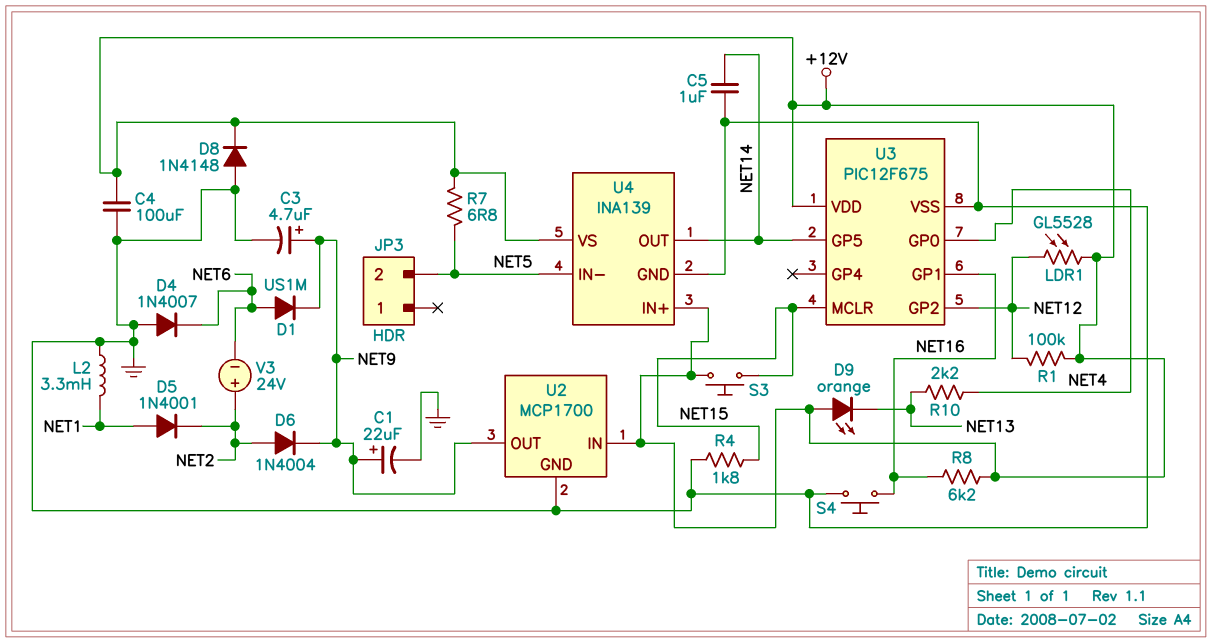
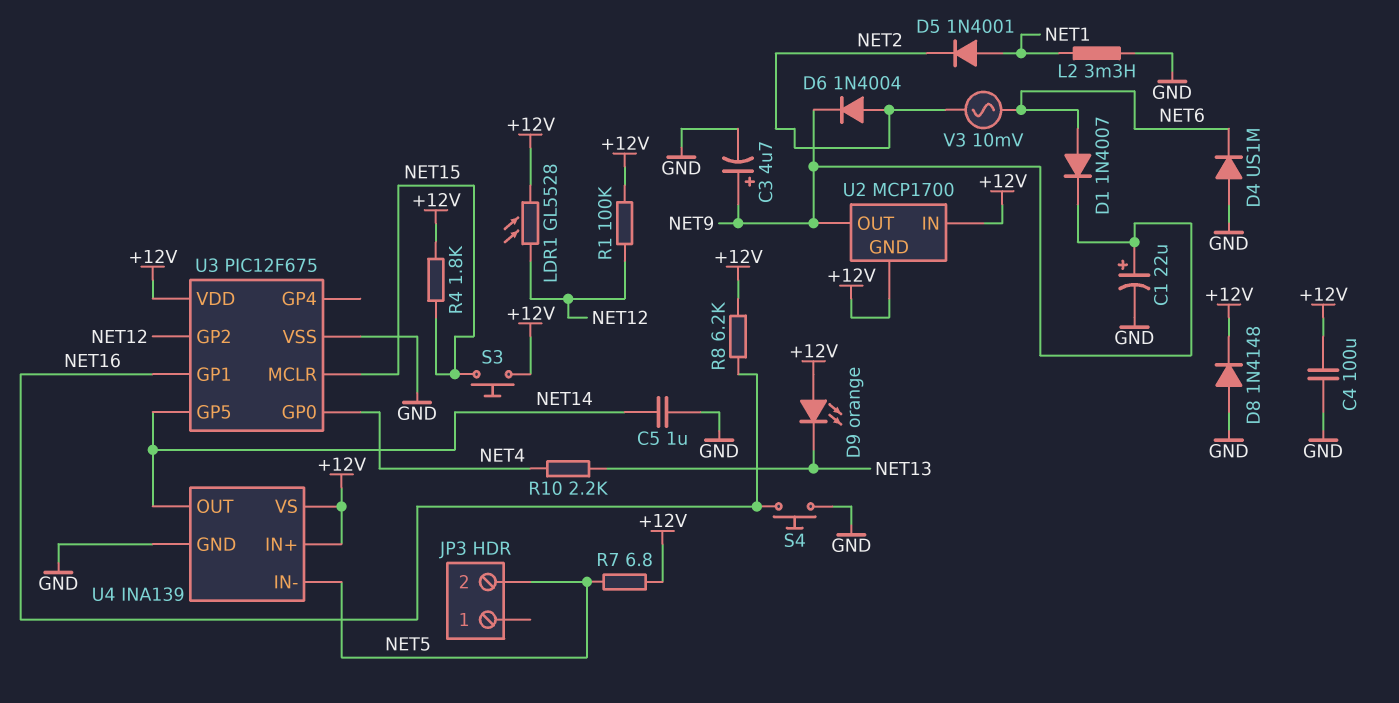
D1: diode US1M (A NET6, K NET9) -> diode 1N4007 (A NET6, K NET9)
D4: diode 1N4007 (A GND, K NET6) -> diode US1M (A GND, K NET6)
R4: 1.8k (GND, NET15) -> 1.8k (+12V, NET15)
U2 pin GND: GND -> +12V
V3: 24V (plus NET2, minus NET6) -> AC 10mV (NET2, NET6)

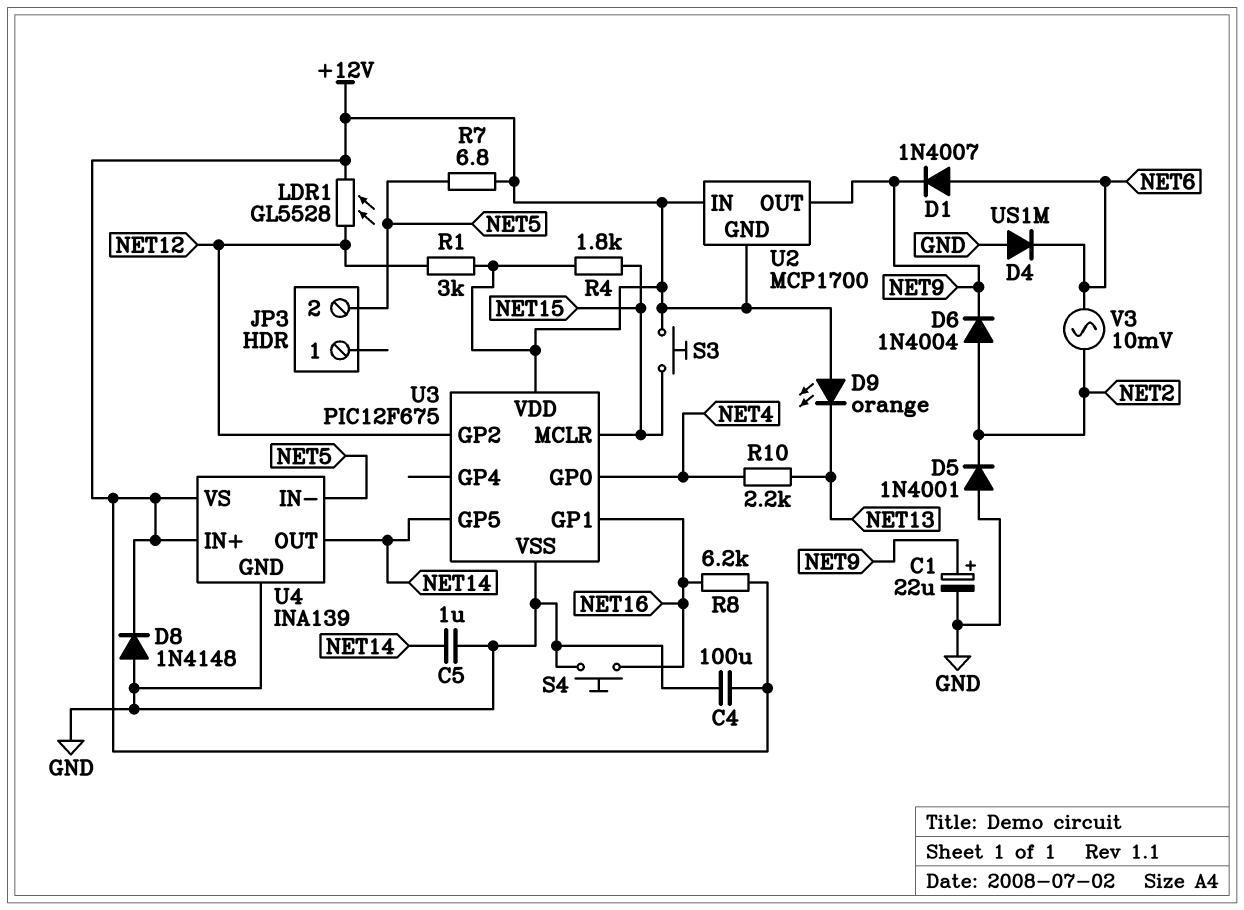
C3: 4.7uF (plus NET9, minus GND) -> none
D5: diode 1N4001 (A NET1, K NET2) -> diode 1N4001 (A GND, K NET2)
L2: 3.3mH (GND, NET1) -> none
R1: 100k (+12V, NET12) -> 3k (+12V, NET12)

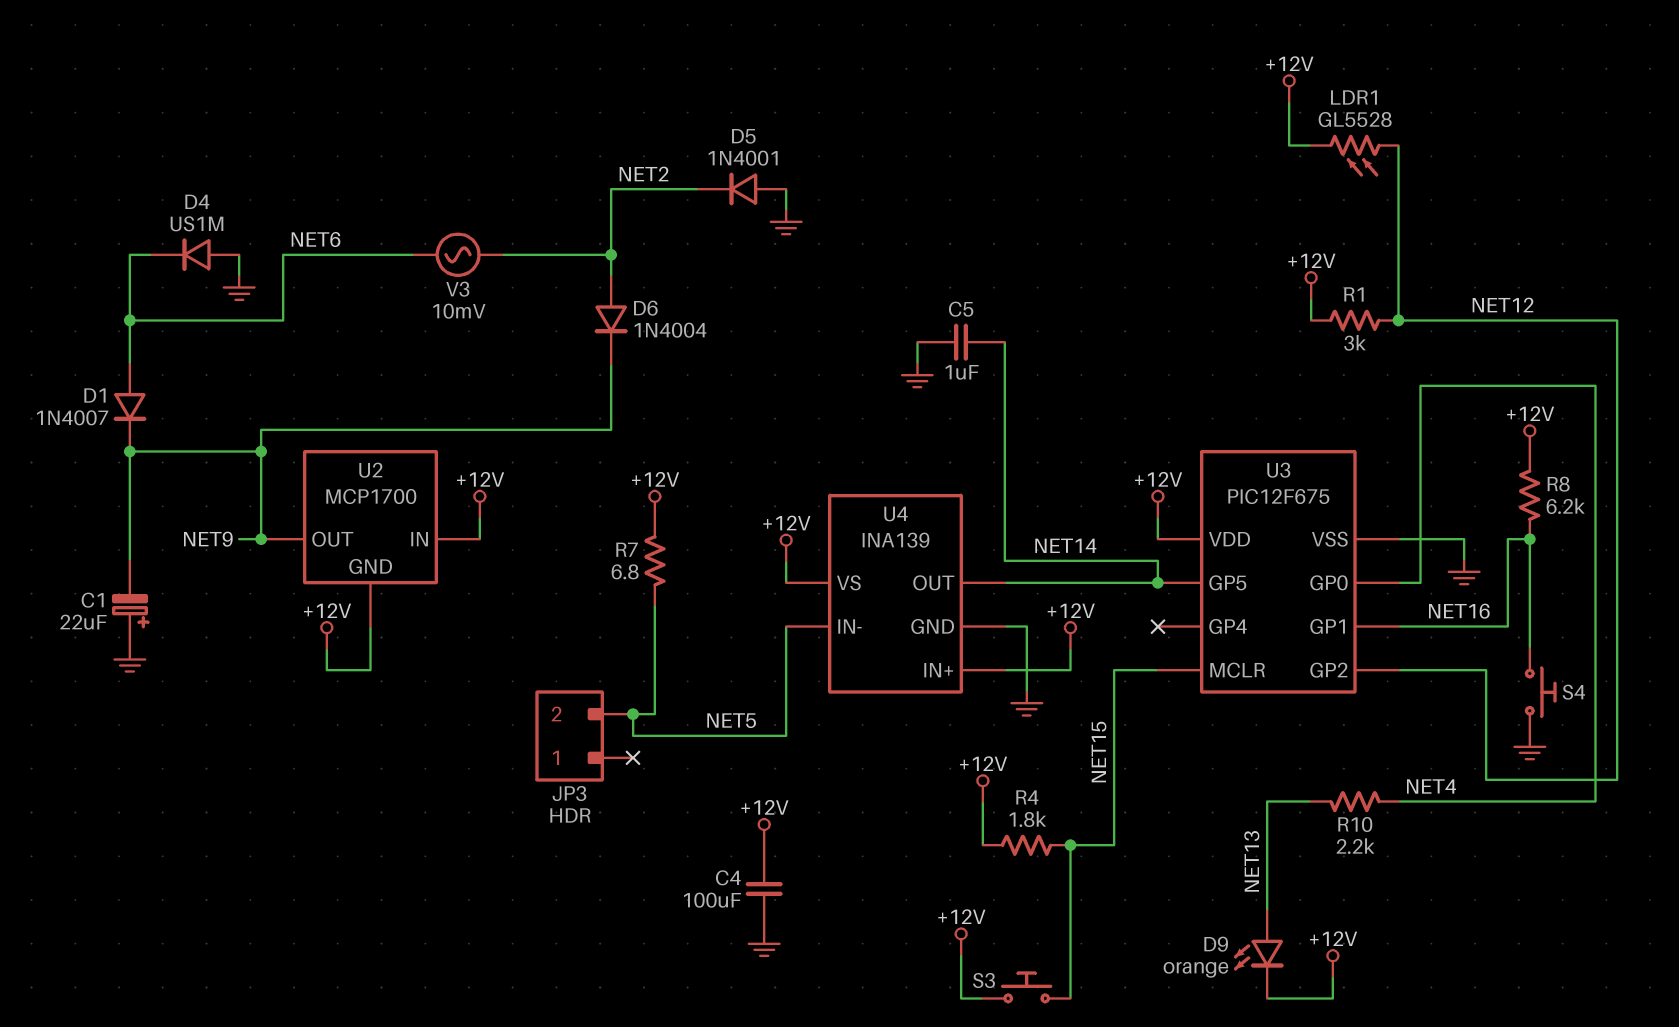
C1: 22uF (plus NET9, minus GND) -> 22uF (plus GND, minus NET9)
D8: diode 1N4148 (A GND, K +12V) -> none
D9: LED orange (A +12V, K NET13) -> LED orange (A NET13, K +12V)

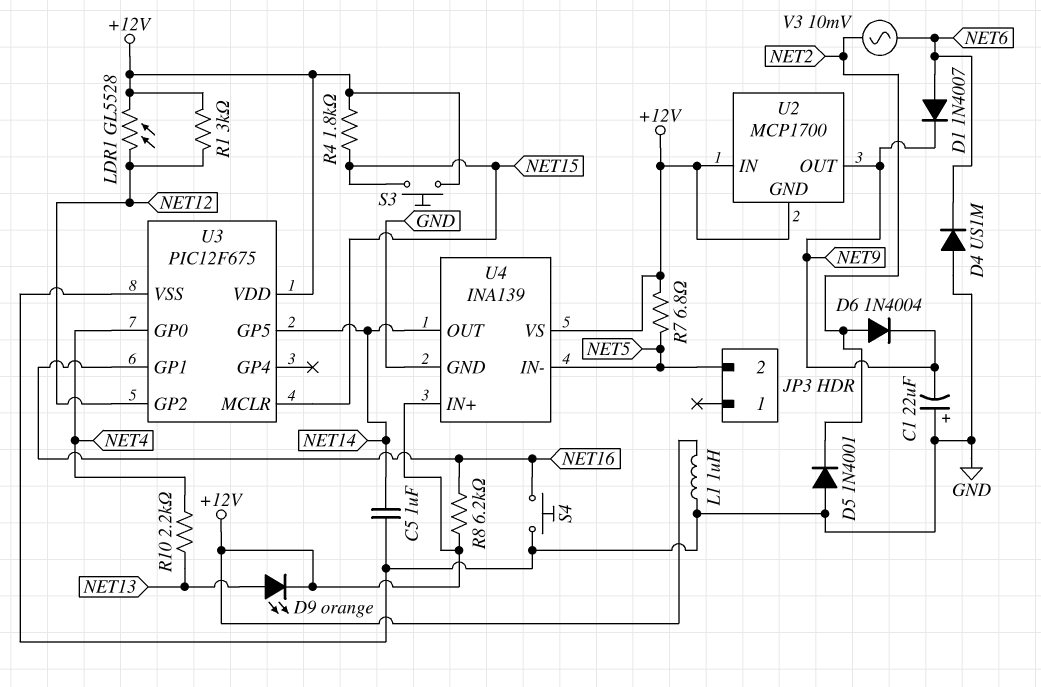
C4: 100uF (+12V, GND) -> none
L1: none -> 1uH (+12V, GND)

